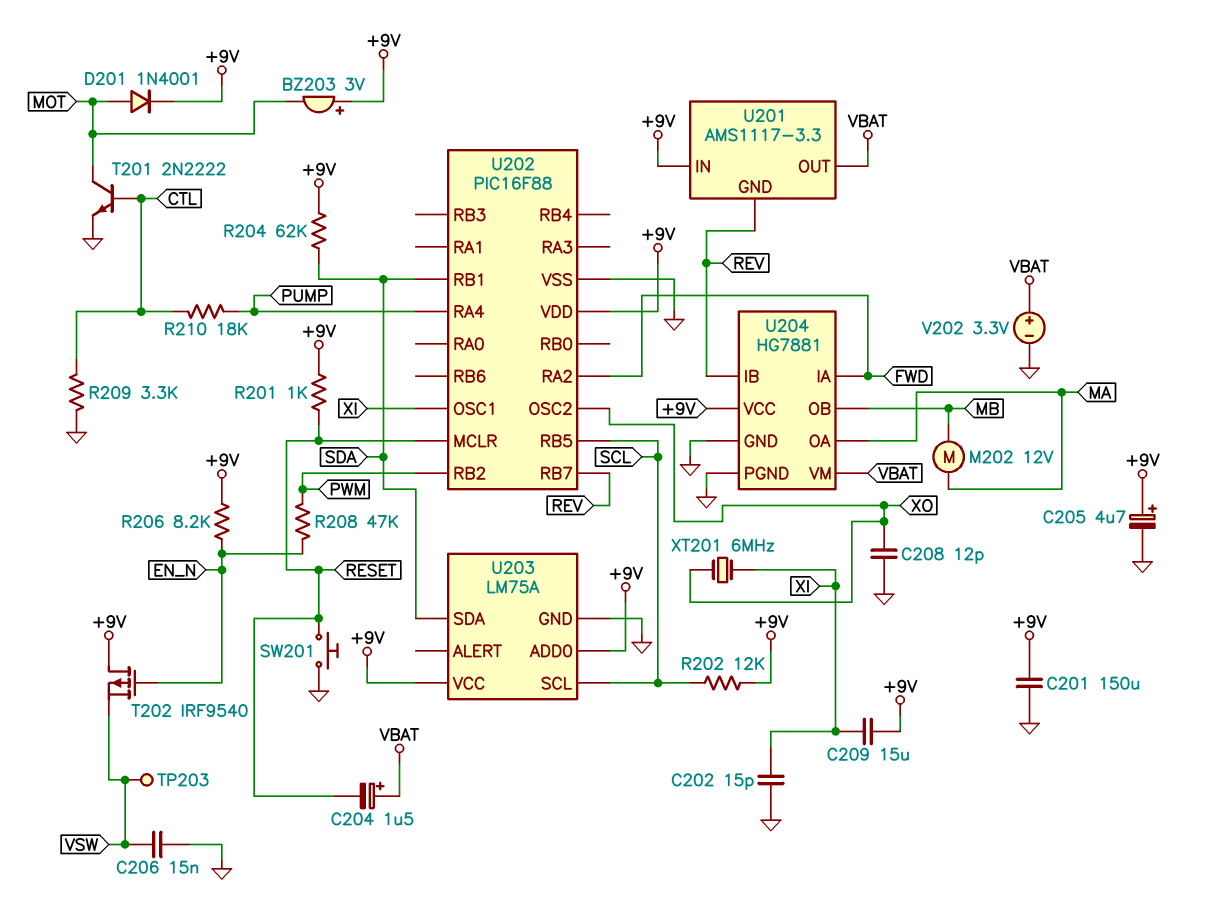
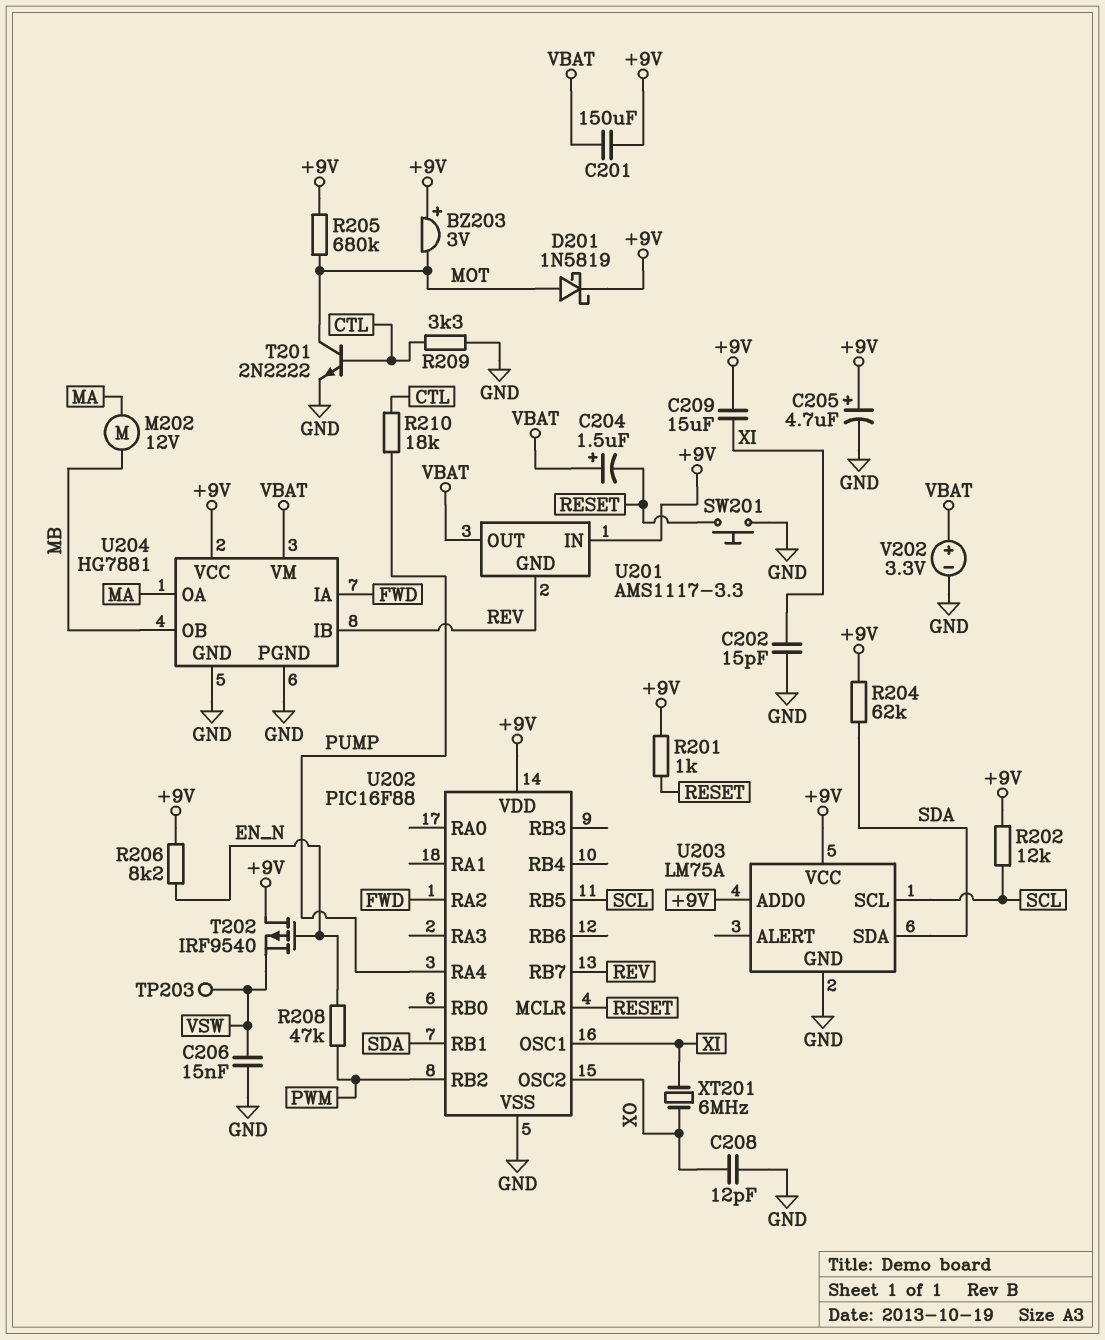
C201: 150uF (+9V, GND) -> 150uF (+9V, VBAT)
D201: diode 1N4001 (A MOT, K +9V) -> schottky 1N5819 (A MOT, K +9V)
R205: none -> 680k (+9V, MOT)

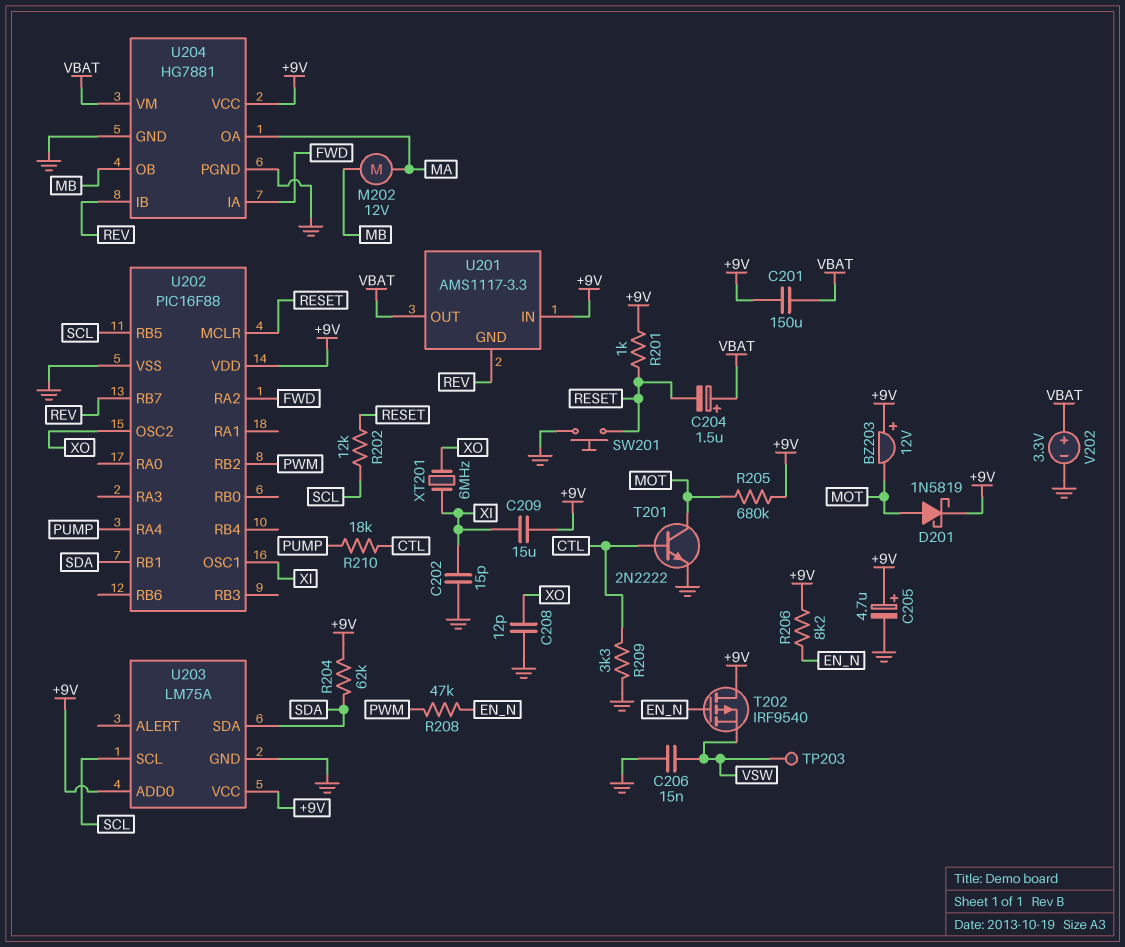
BZ203: buzzer 3V (plus +9V, minus MOT) -> buzzer 12V (plus +9V, minus MOT)
R202: 12k (+9V, SCL) -> 12k (RESET, SCL)

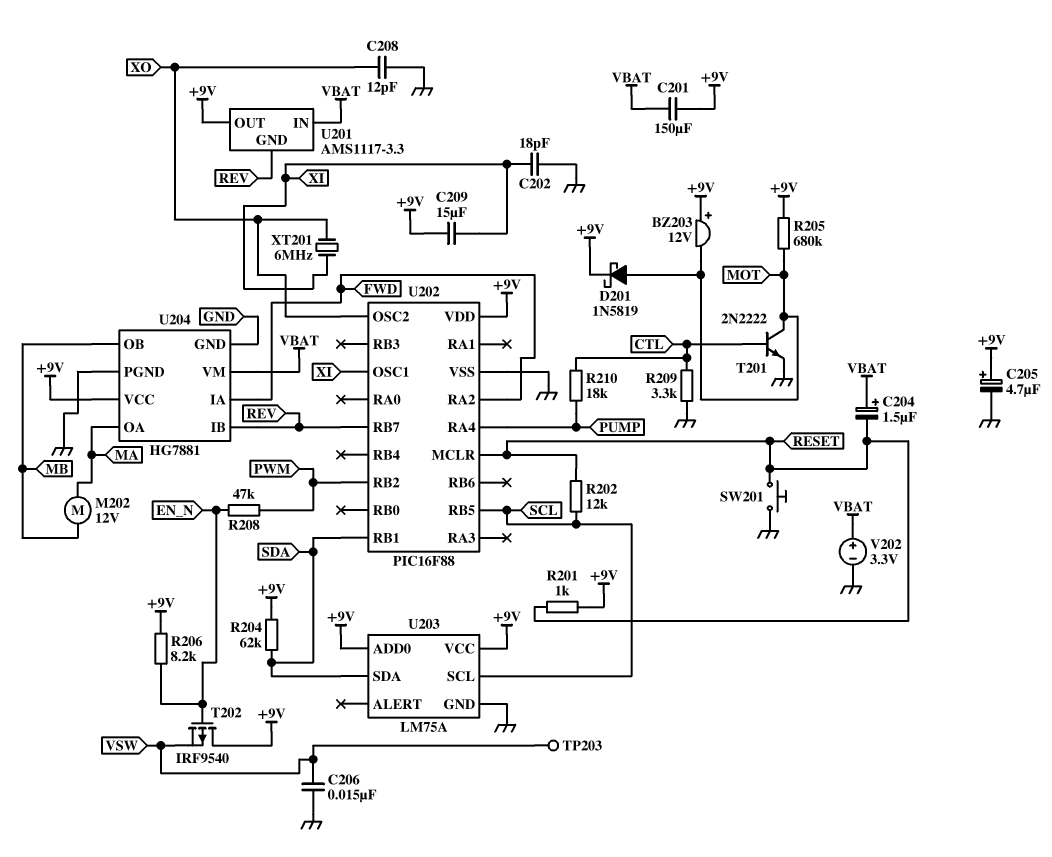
C202: 15pF (GND, XI) -> 18pF (GND, XI)
U201 pin IN: +9V -> VBAT
U201 pin OUT: VBAT -> +9V

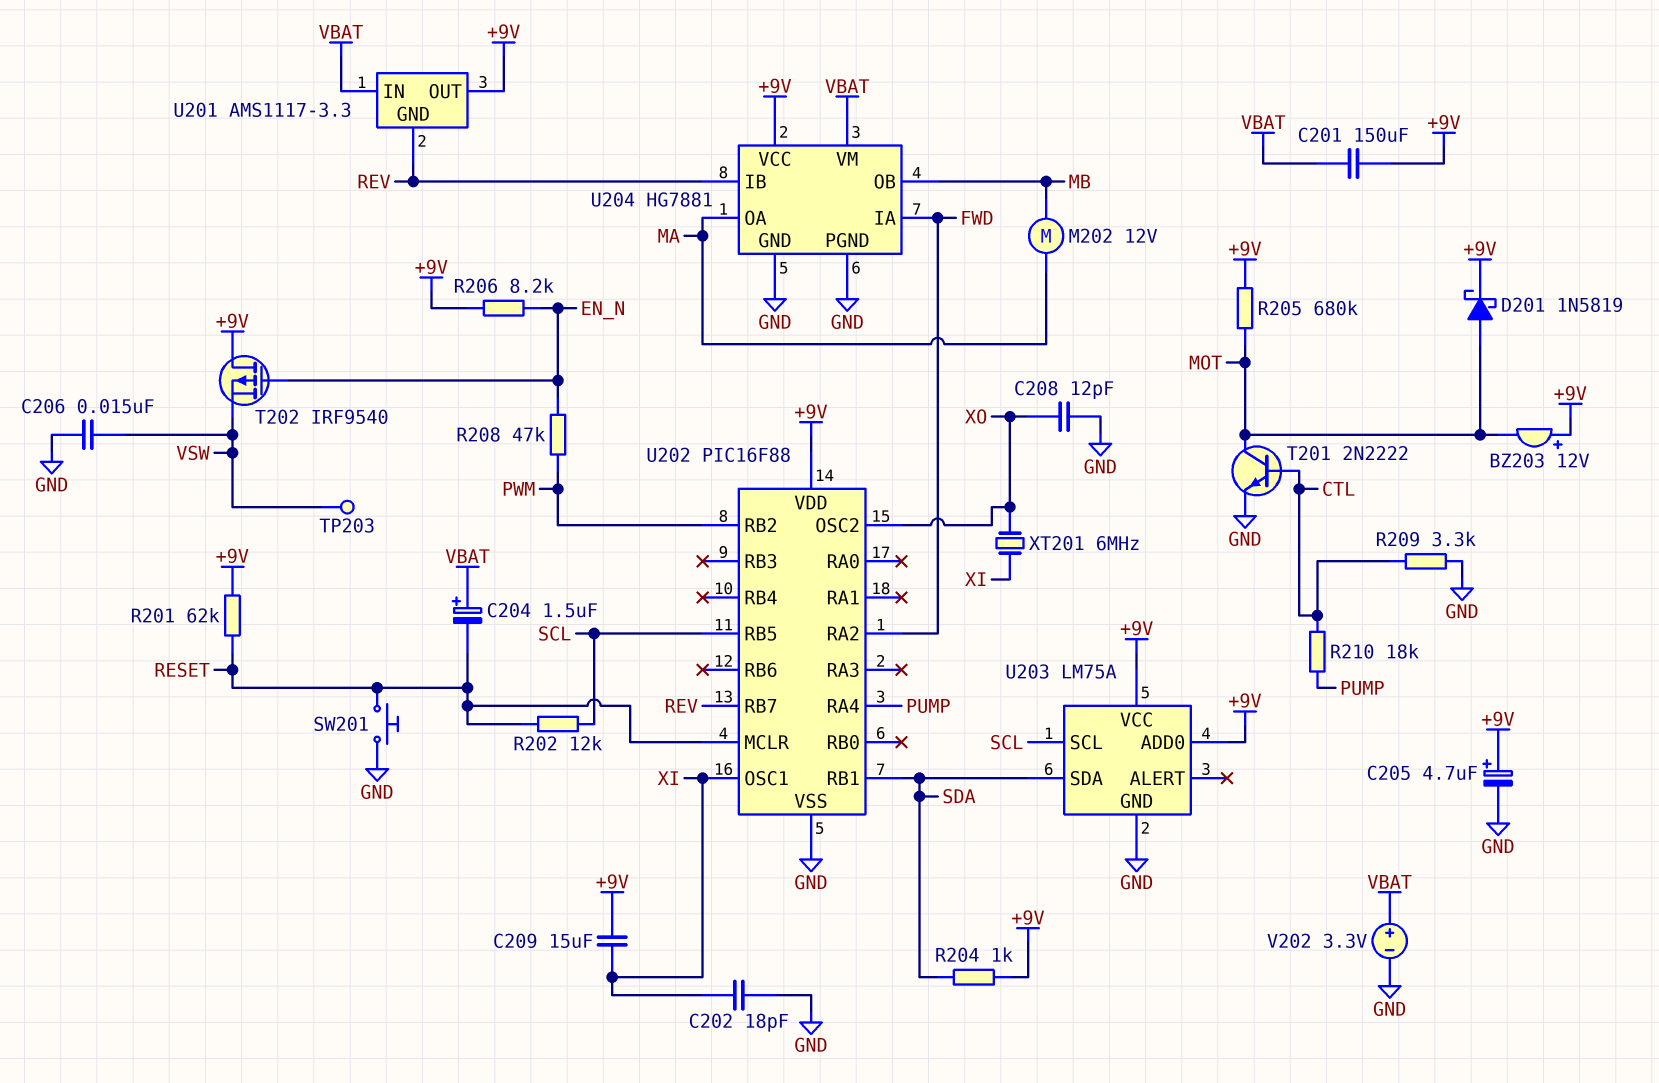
R201: 1k (+9V, RESET) -> 62k (+9V, RESET)
R204: 62k (+9V, SDA) -> 1k (+9V, SDA)

